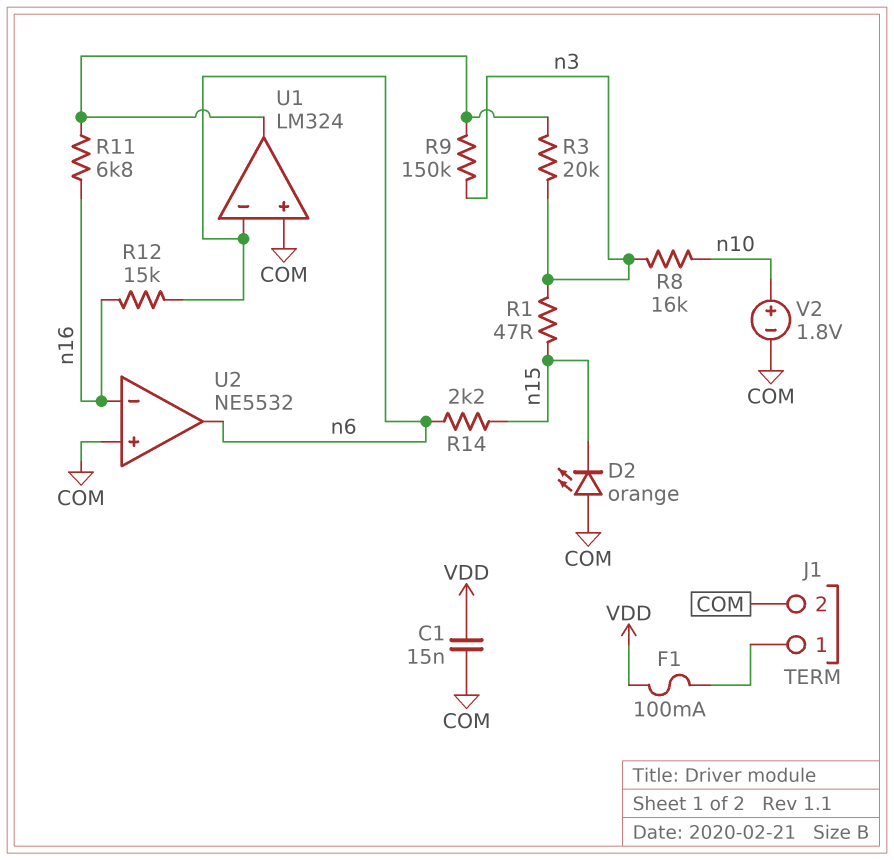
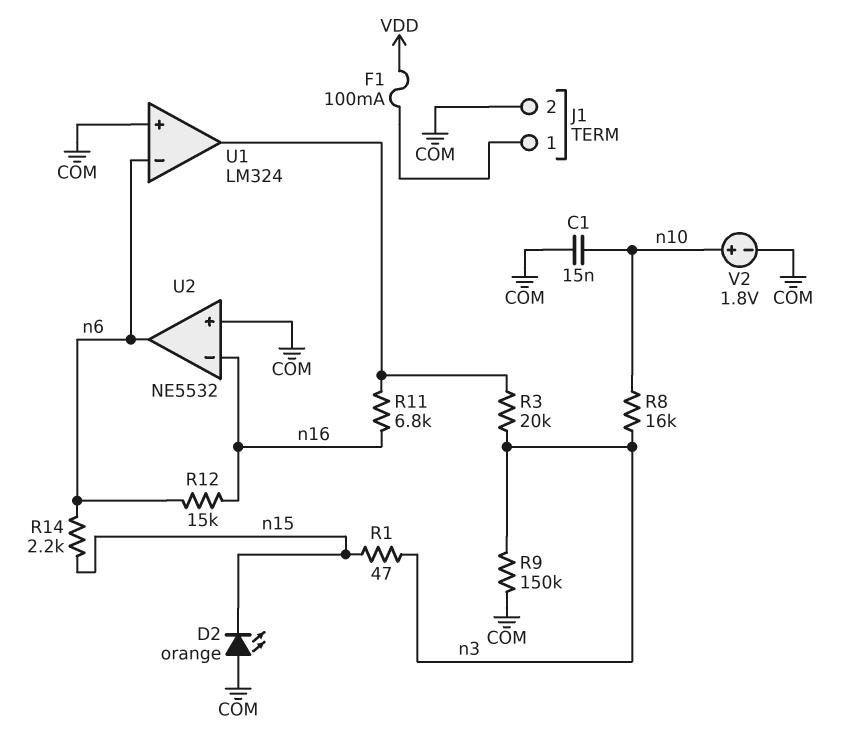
C1: 15nF (COM, VDD) -> 15nF (COM, n10)
R9: 150k (U1/out, n3) -> 150k (COM, n3)

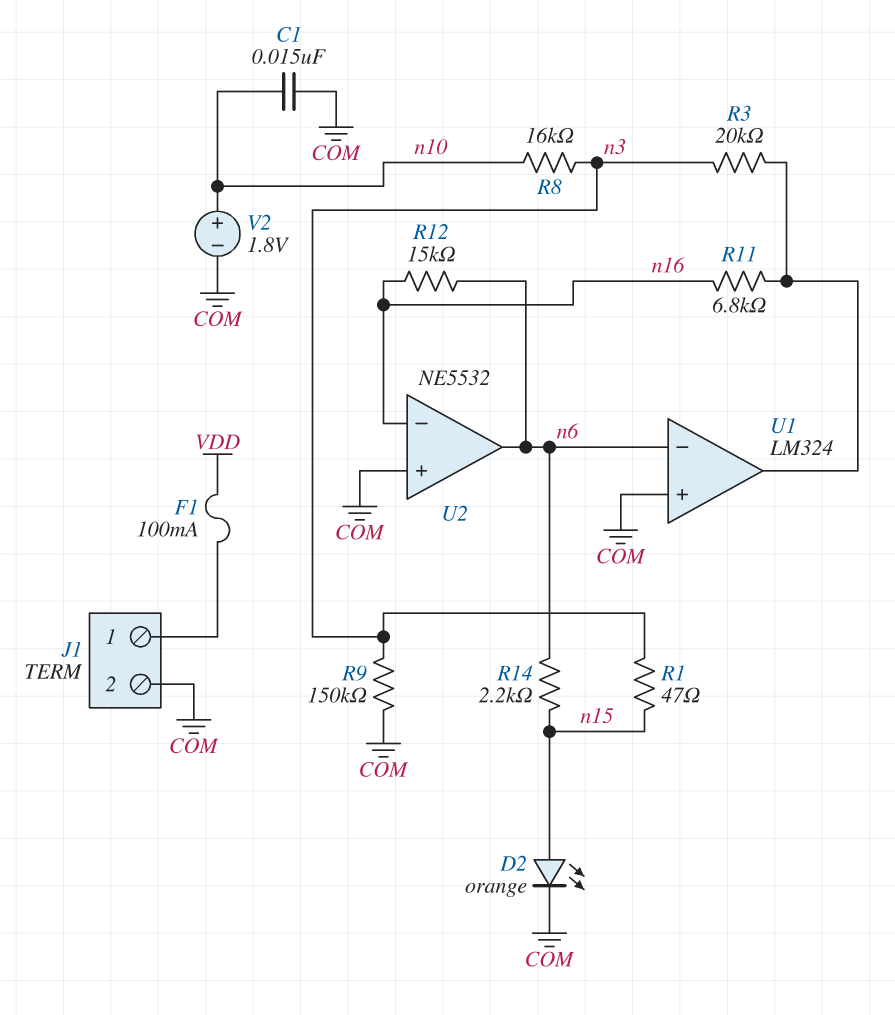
D2: LED orange (A COM, K n15) -> LED orange (A n15, K COM)

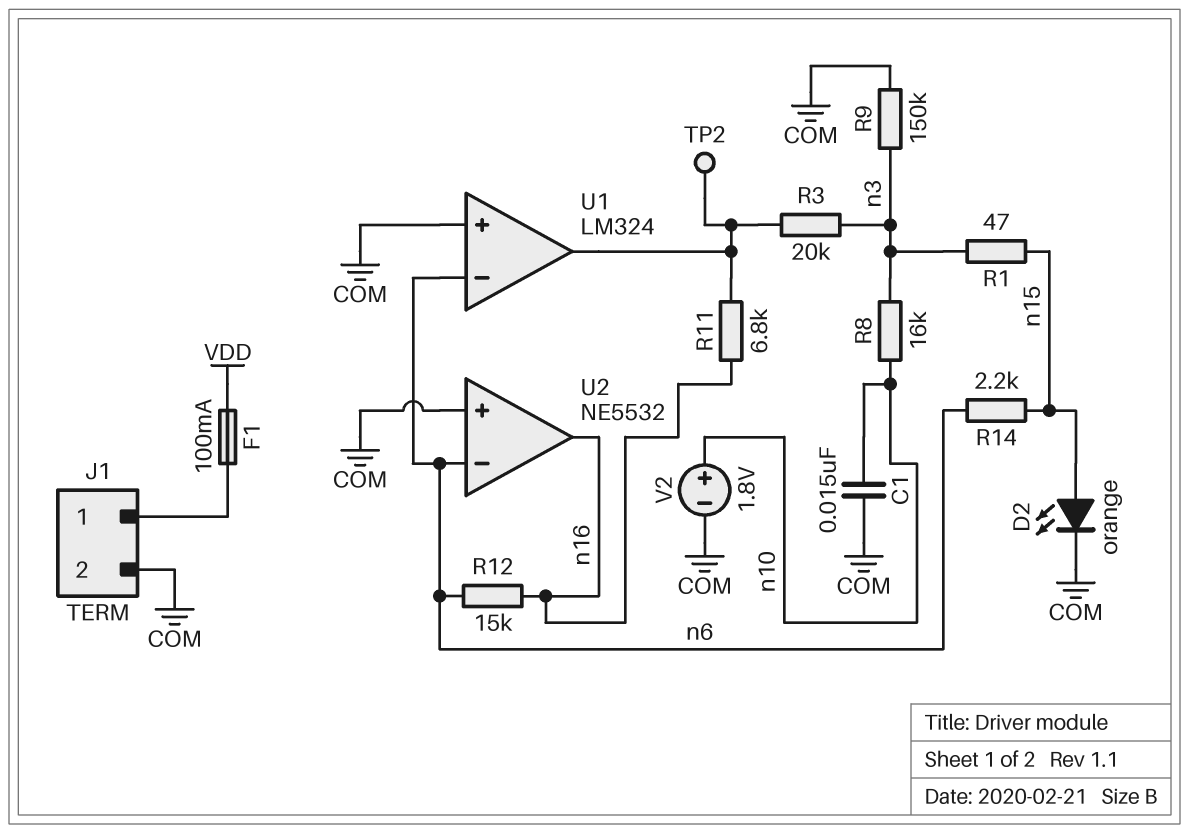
TP2: none -> test point (U1/out)
U2 pin in-: n16 -> n6
U2 pin out: n6 -> n16

